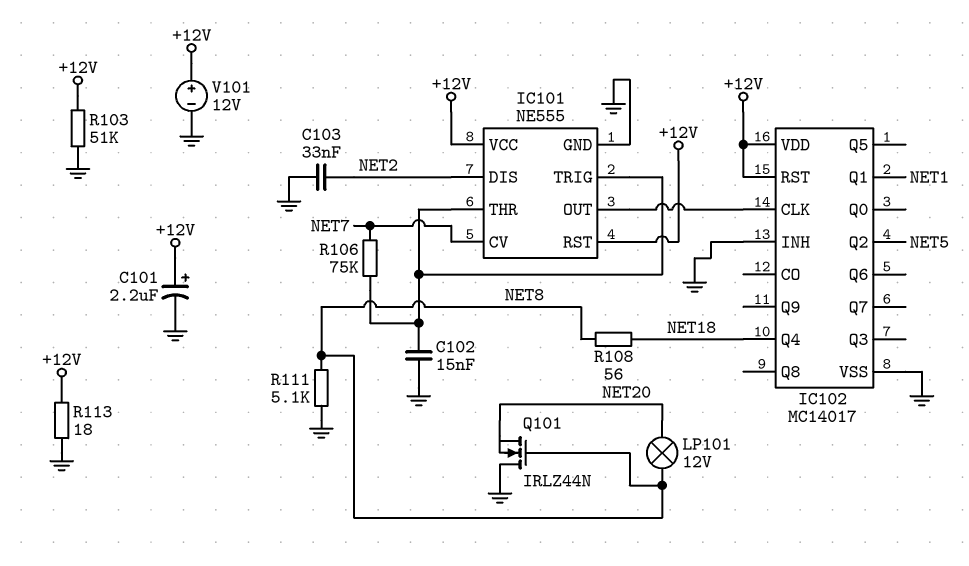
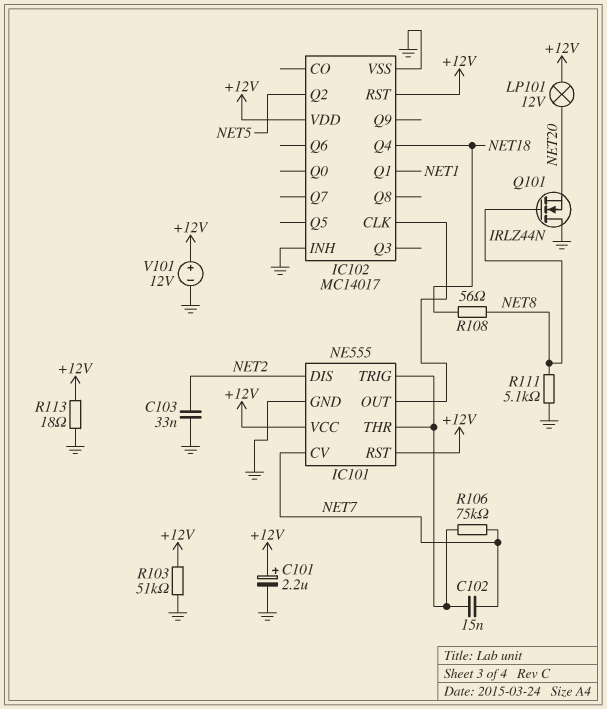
C102: 15nF (GND, IC101/THR) -> 15nF (IC101/THR, NET7)
LP101: lamp 12V (NET8, NET20) -> lamp 12V (+12V, NET20)

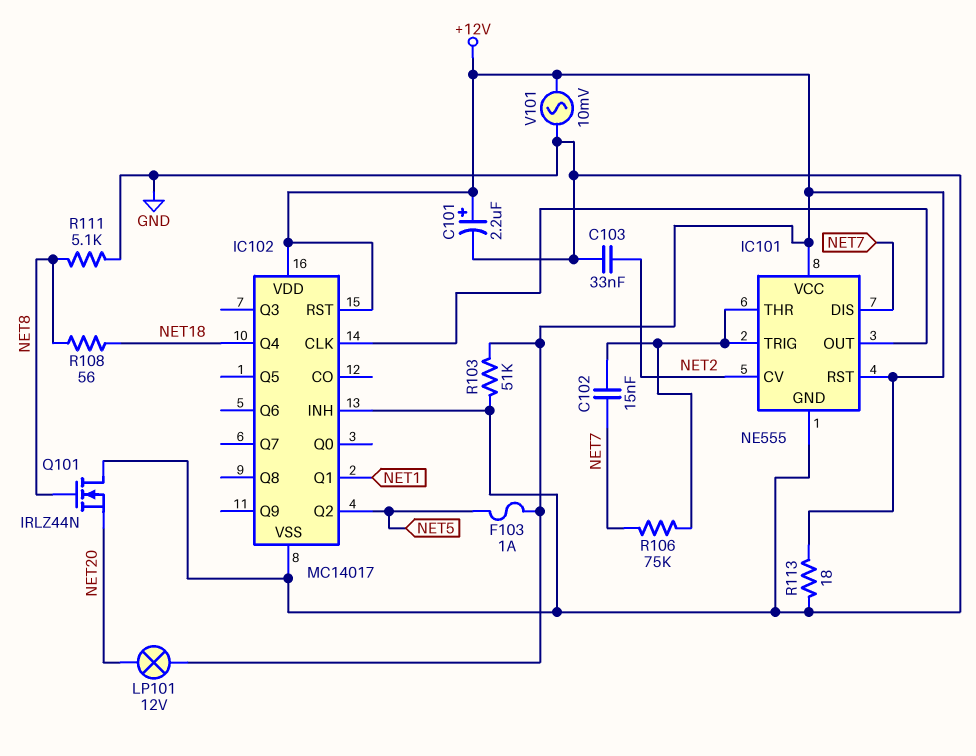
F103: none -> 1A (+12V, NET5)
IC101 pin CV: NET7 -> NET2
IC101 pin DIS: NET2 -> NET7
V101: 12V (plus +12V, minus GND) -> AC 10mV (+12V, GND)

